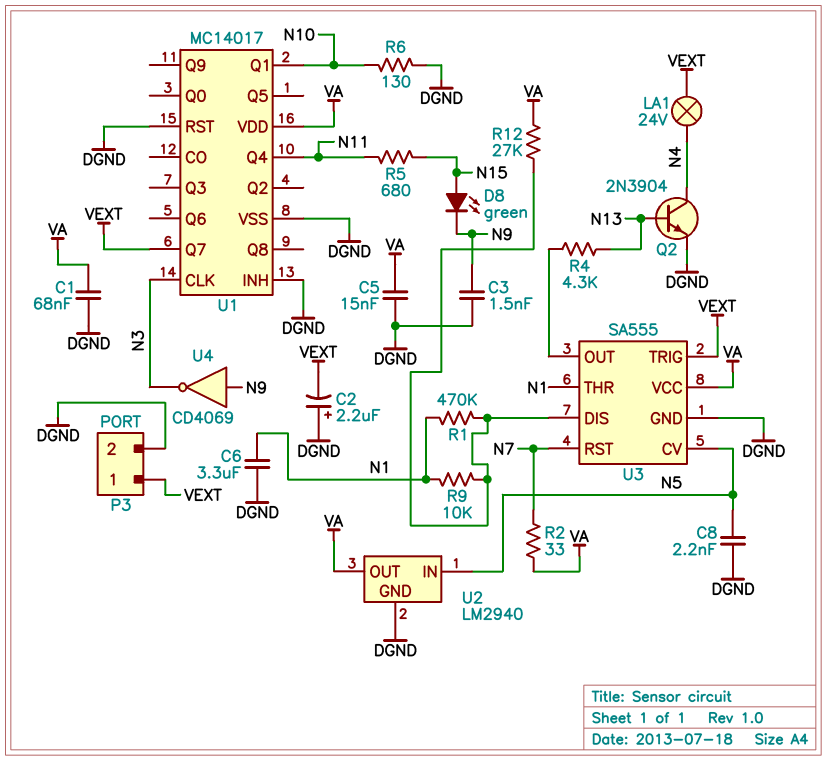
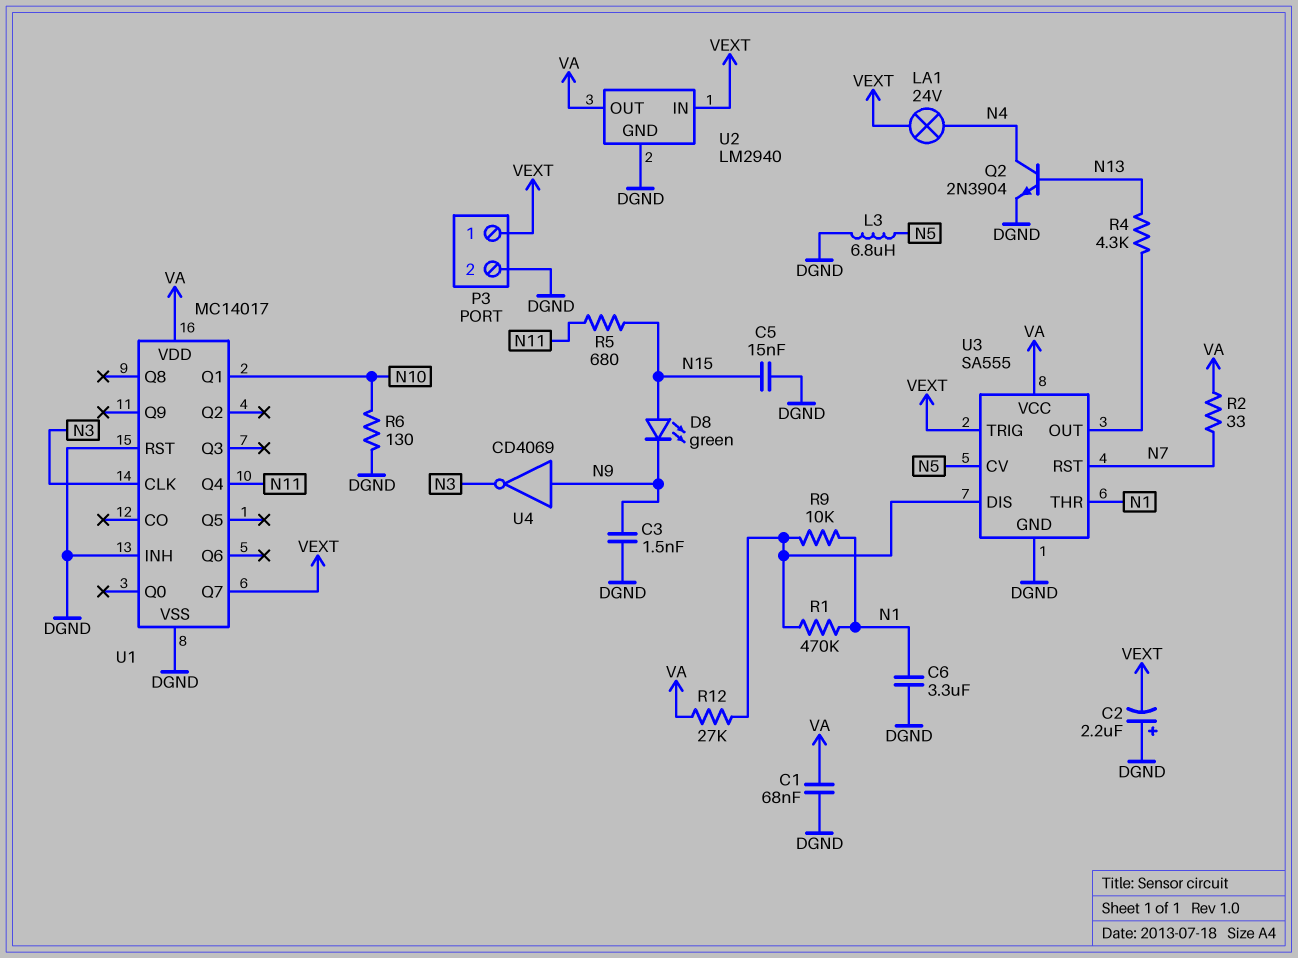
C5: 15nF (DGND, VA) -> 15nF (DGND, N15)
C8: 2.2nF (DGND, N5) -> none
L3: none -> 6.8uH (DGND, N5)
U2 pin IN: N5 -> VEXT

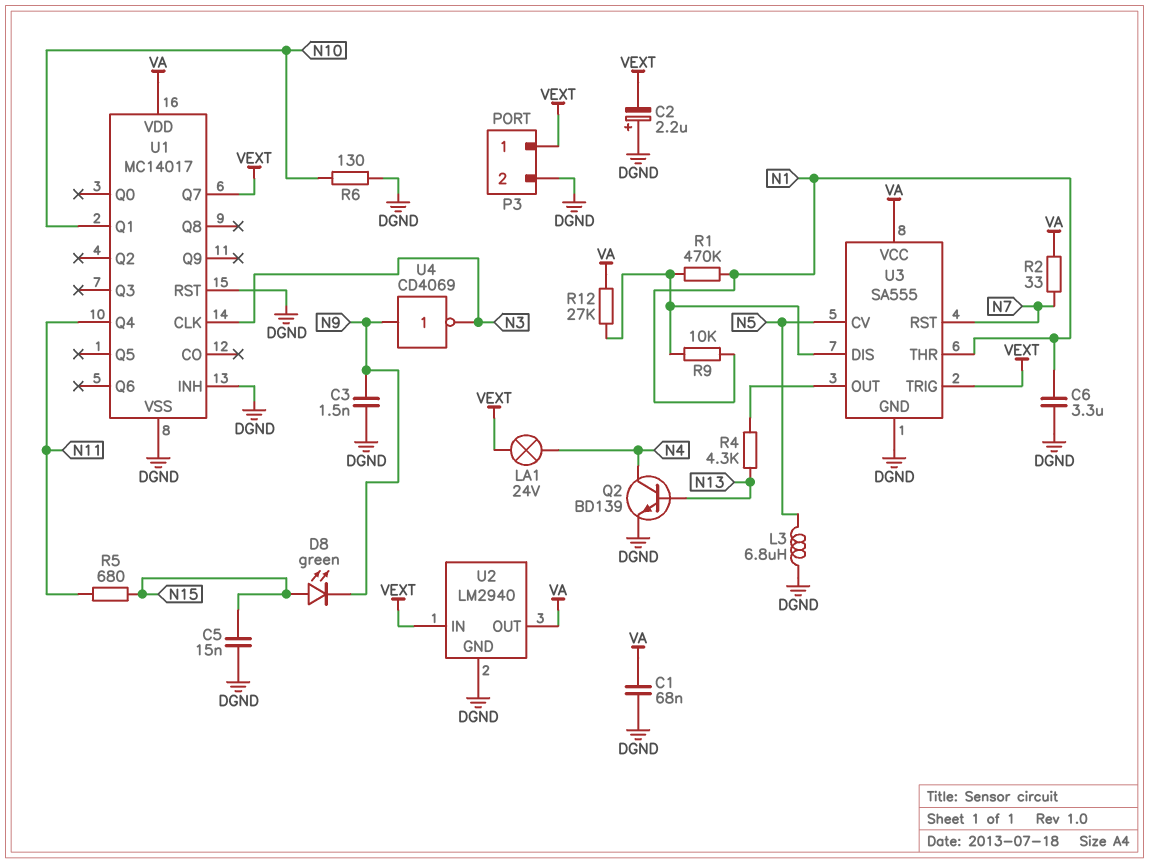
Q2: NPN 2N3904 (B N13, C N4, E DGND) -> NPN BD139 (B N13, C N4, E DGND)

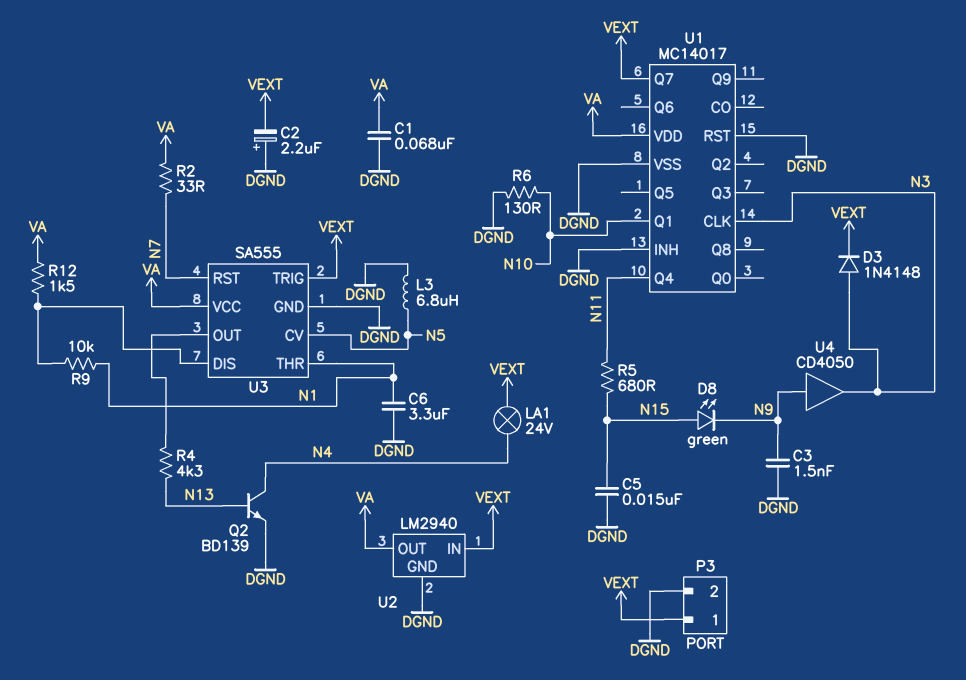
D3: none -> diode 1N4148 (A N3, K VEXT)
R1: 470k (N1, U3/DIS) -> none
R12: 27k (U3/DIS, VA) -> 1.5k (U3/DIS, VA)
U4: NOT CD4069 (in N9, out N3) -> buffer CD4050 (in N9, out N3)

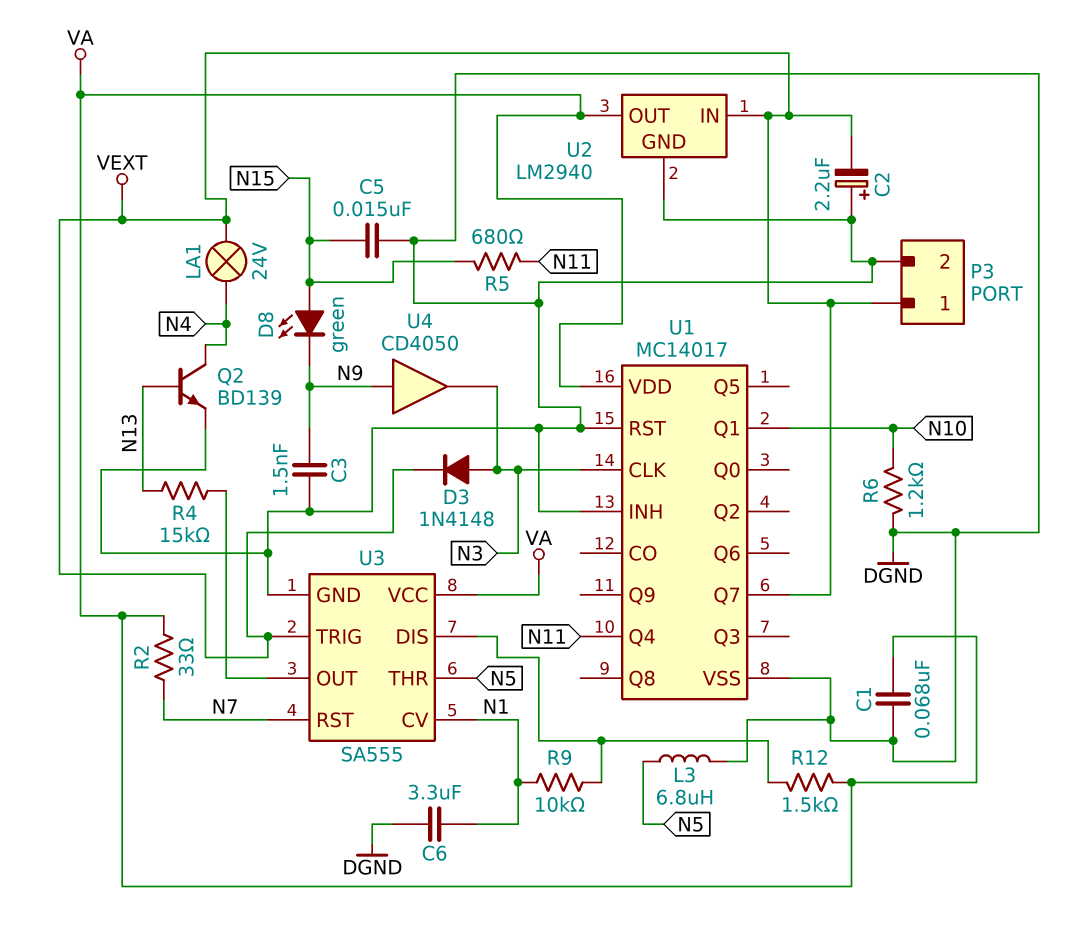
R4: 4.3k (N13, U3/OUT) -> 15k (N13, U3/OUT)
R6: 130 (DGND, N10) -> 1.2k (DGND, N10)
U3 pin CV: N5 -> N1
U3 pin THR: N1 -> N5

